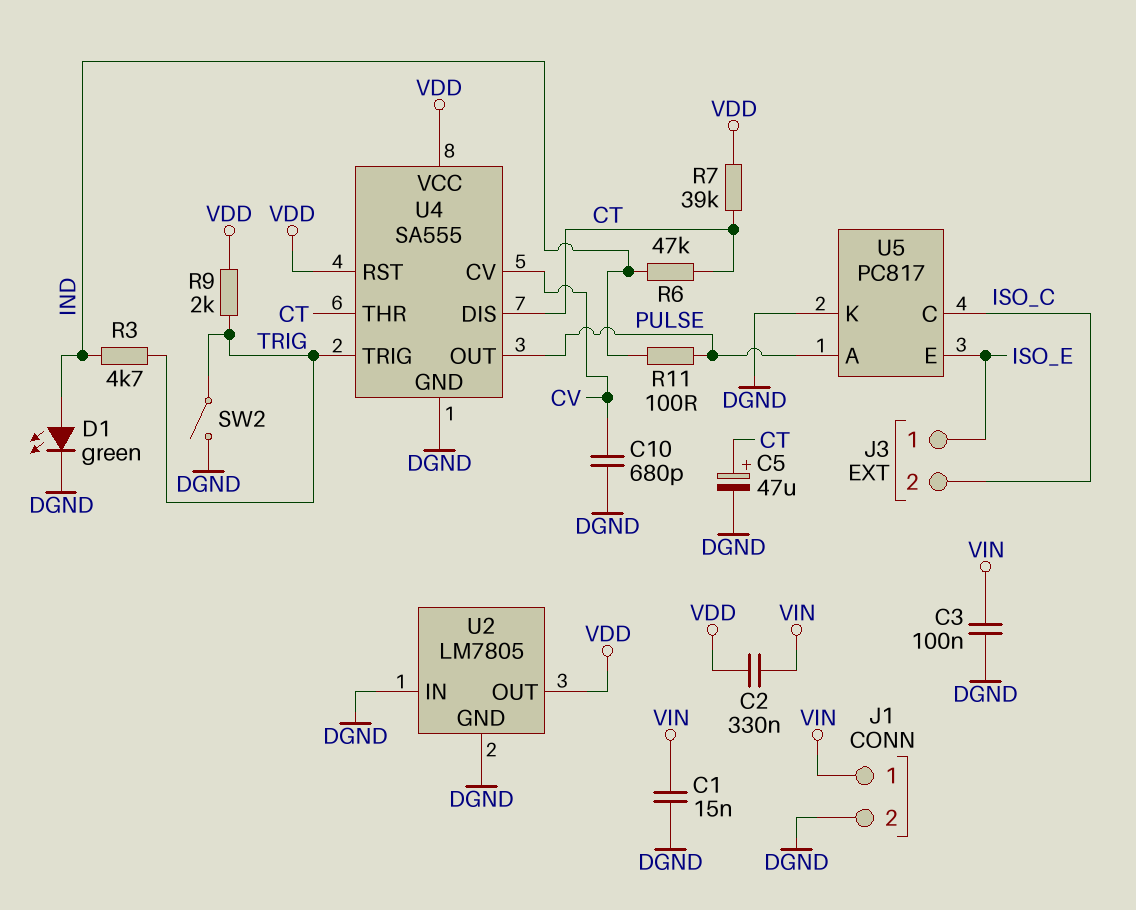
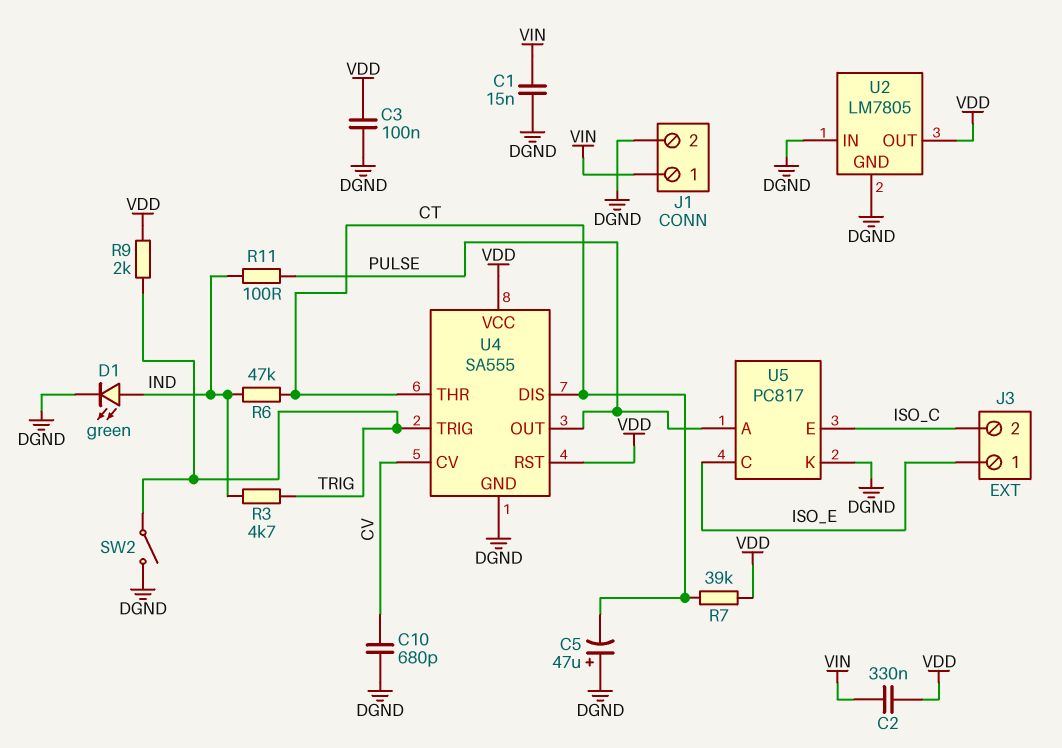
C3: 100nF (DGND, VIN) -> 100nF (DGND, VDD)
C5: 47uF (plus CT, minus DGND) -> 47uF (plus DGND, minus CT)
U5 pin C: ISO_C -> ISO_E
U5 pin E: ISO_E -> ISO_C

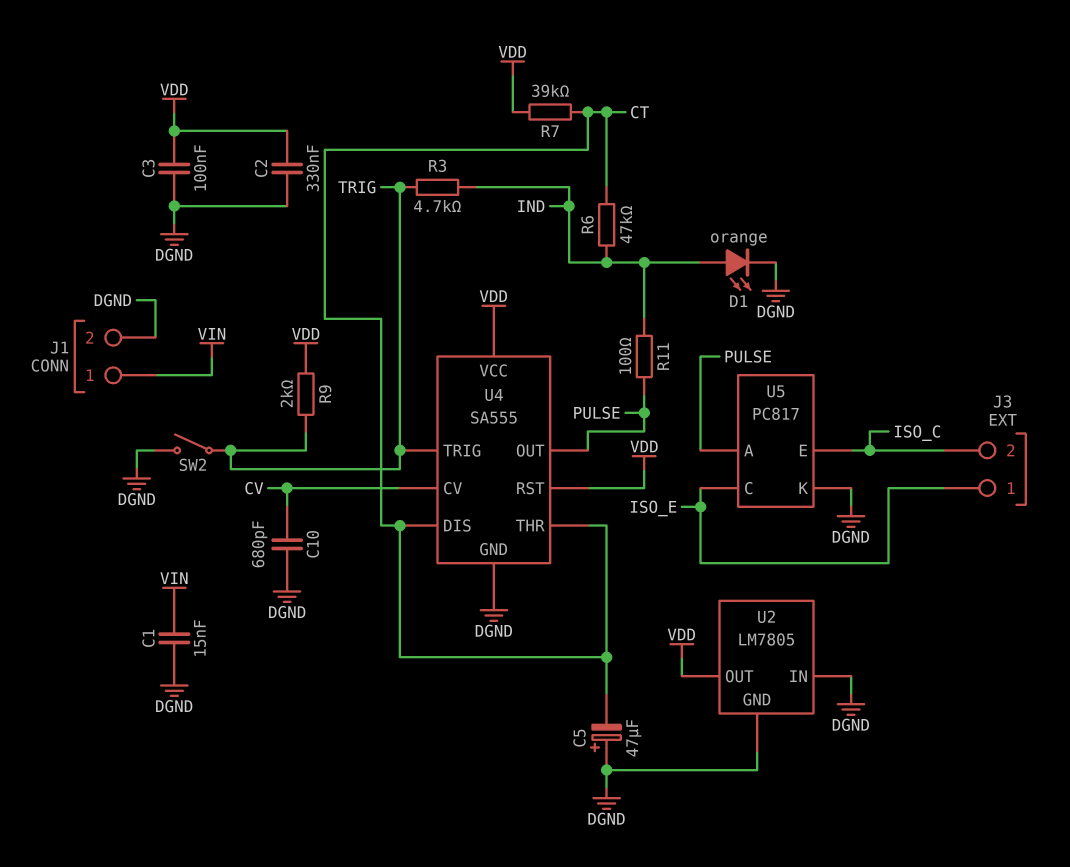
C2: 330nF (VDD, VIN) -> 330nF (DGND, VDD)
D1: LED green (A IND, K DGND) -> LED orange (A IND, K DGND)

